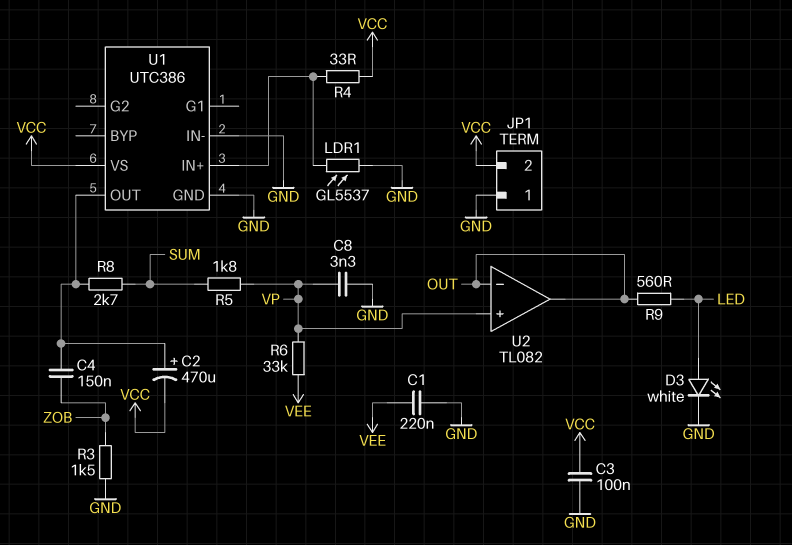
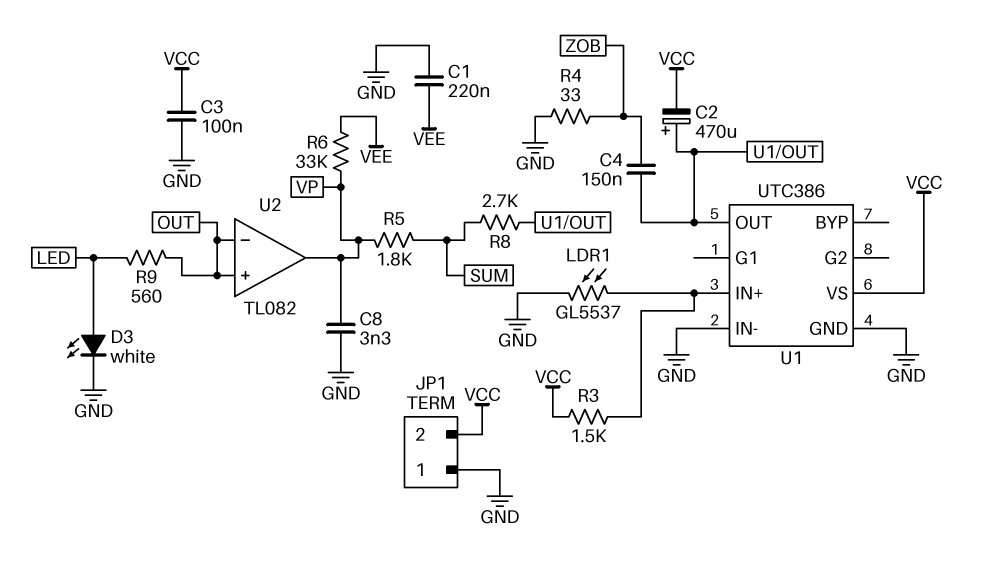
R3: 1.5k (GND, ZOB) -> 1.5k (U1/IN+, VCC)
R4: 33 (U1/IN+, VCC) -> 33 (GND, ZOB)
U2 pin in+: VP -> OUT
U2 pin out: OUT -> VP

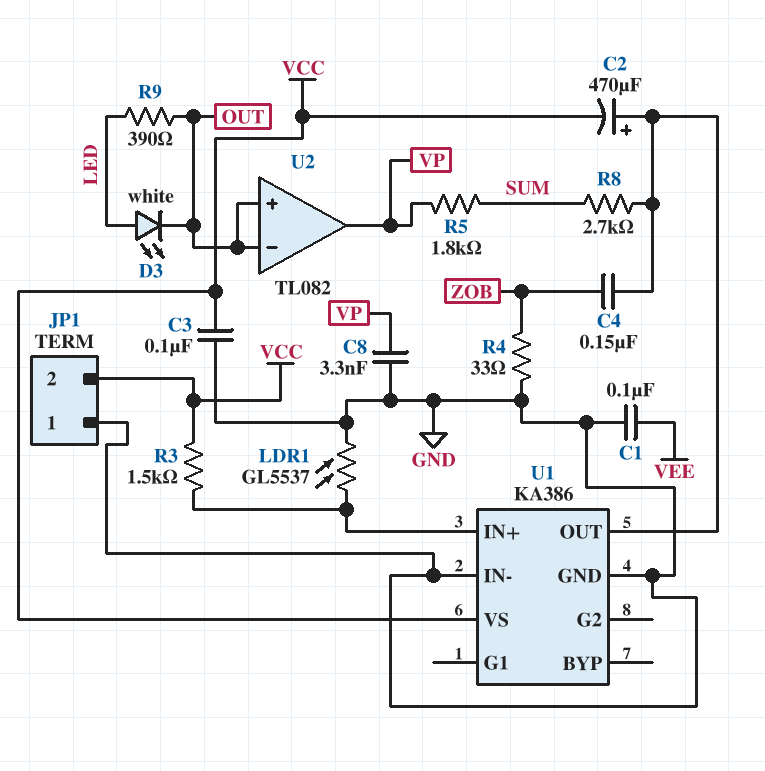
C1: 220nF (GND, VEE) -> 100nF (GND, VEE)
D3: LED white (A LED, K GND) -> LED white (A LED, K OUT)
R6: 33k (VEE, VP) -> none
R9: 560 (LED, OUT) -> 390 (LED, OUT)
U1: UTC386 -> KA386

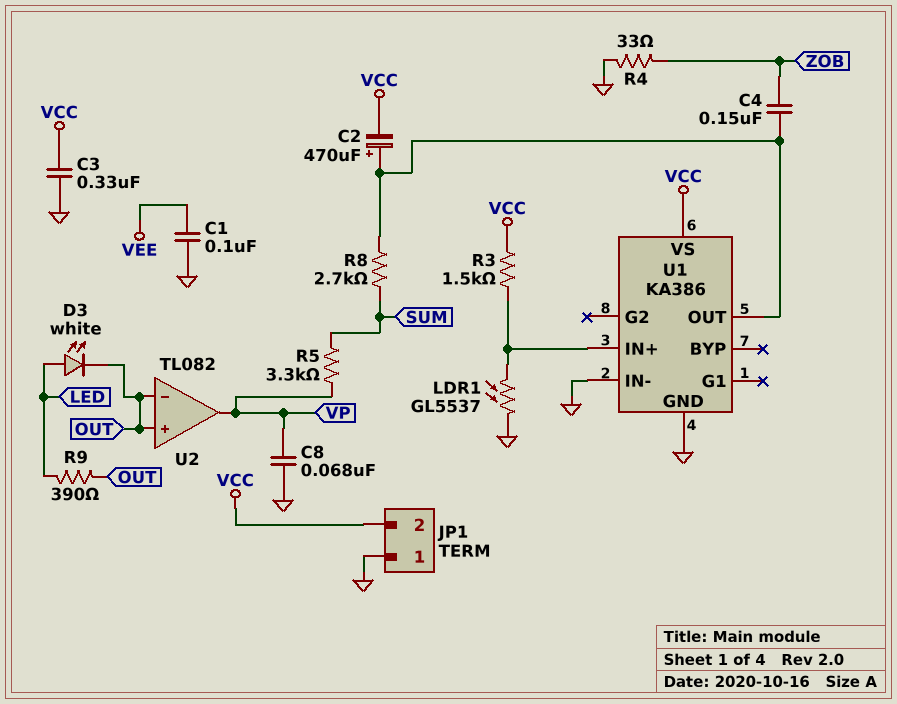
C3: 100nF (GND, VCC) -> 330nF (GND, VCC)
C8: 3.3nF (GND, VP) -> 68nF (GND, VP)
R5: 1.8k (SUM, VP) -> 3.3k (SUM, VP)

